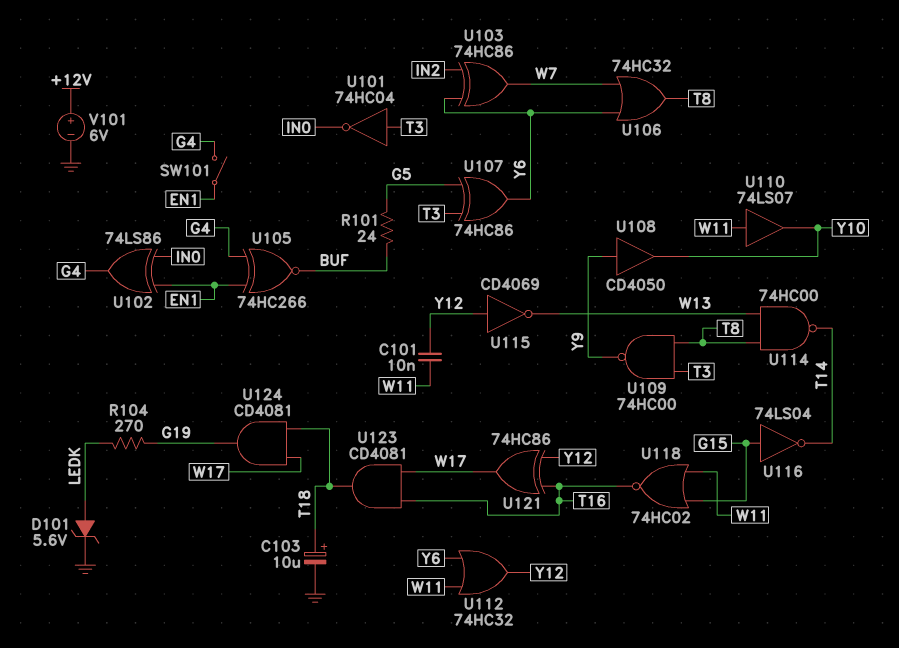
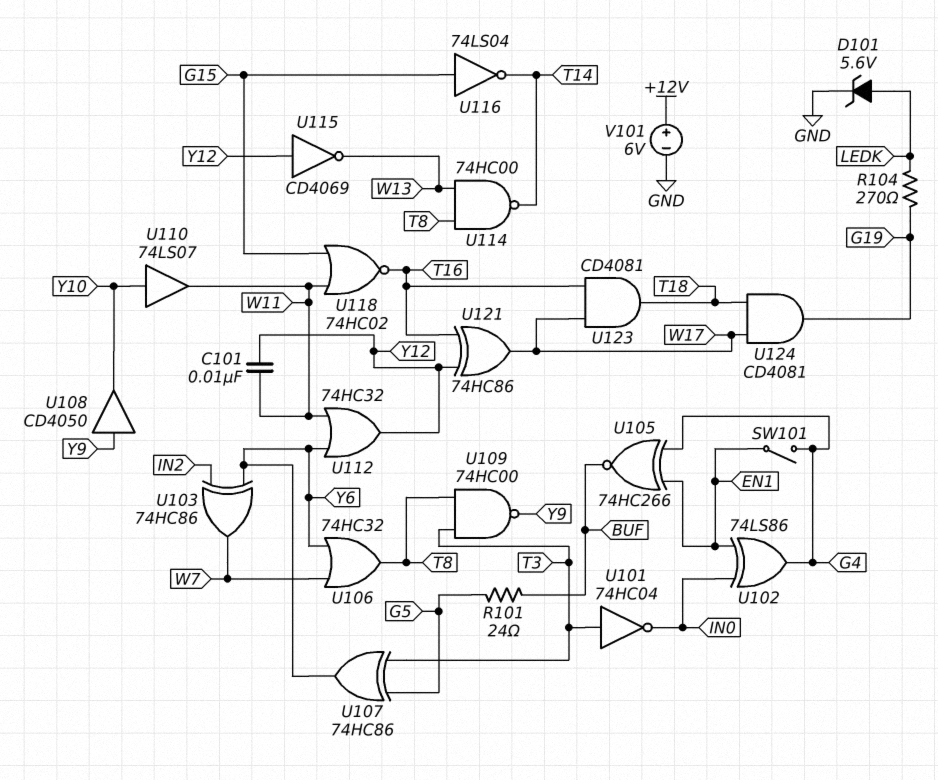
C103: 10uF (plus T18, minus GND) -> none
U110: buffer 74LS07 (in W11, out Y10) -> buffer 74LS07 (in Y10, out W11)

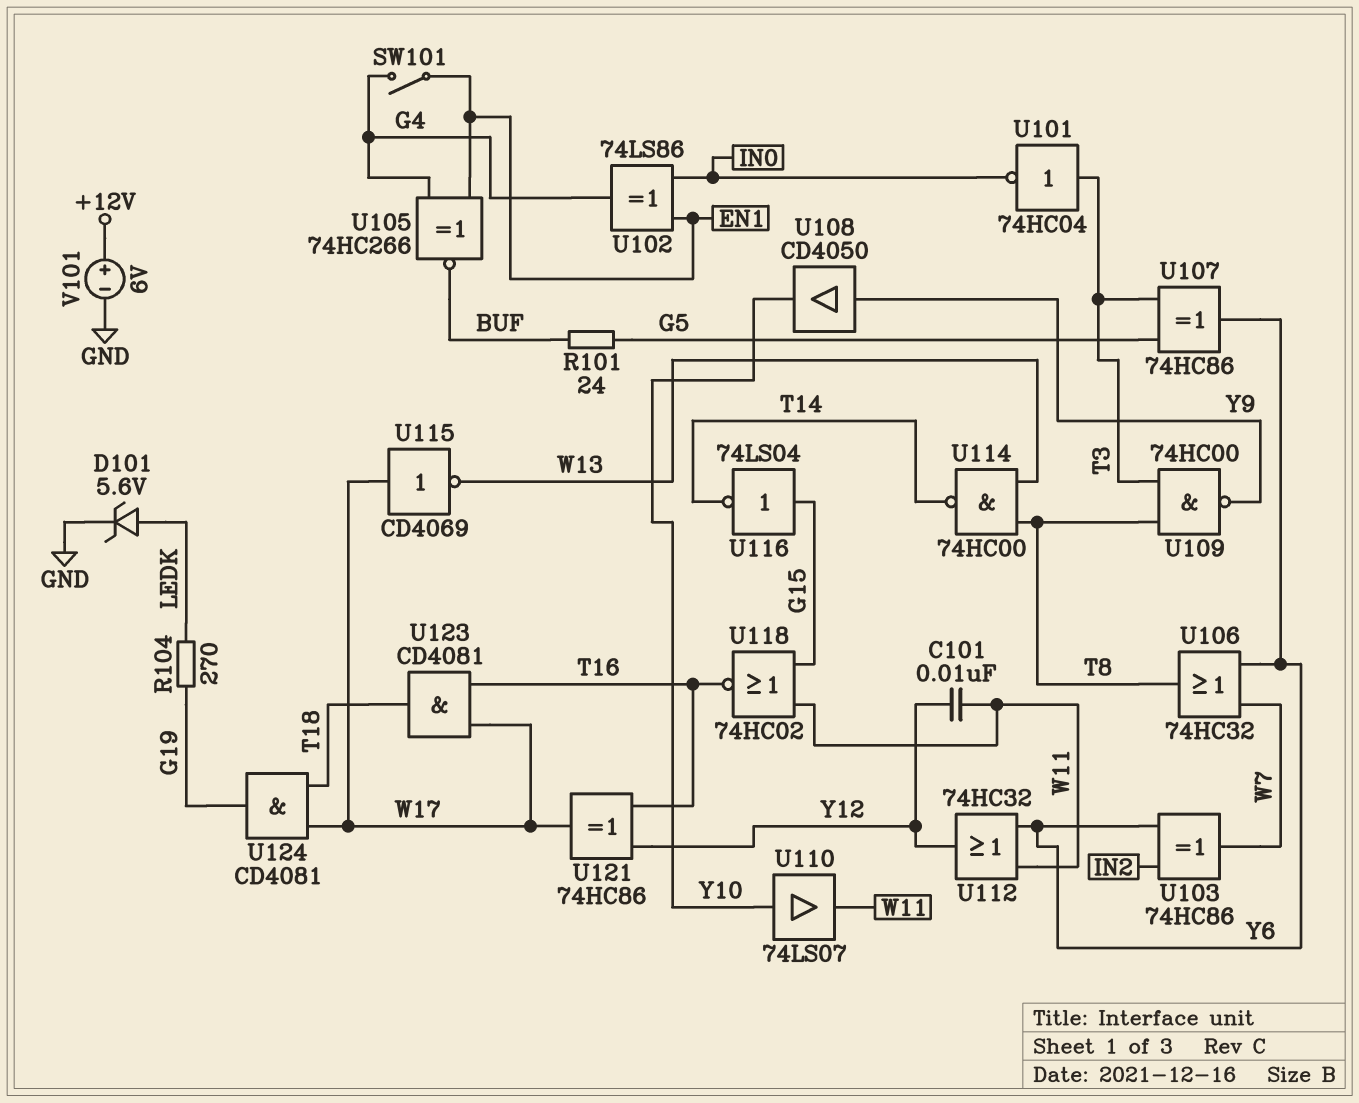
U115: NOT CD4069 (in Y12, out W13) -> NOT CD4069 (in W17, out W13)

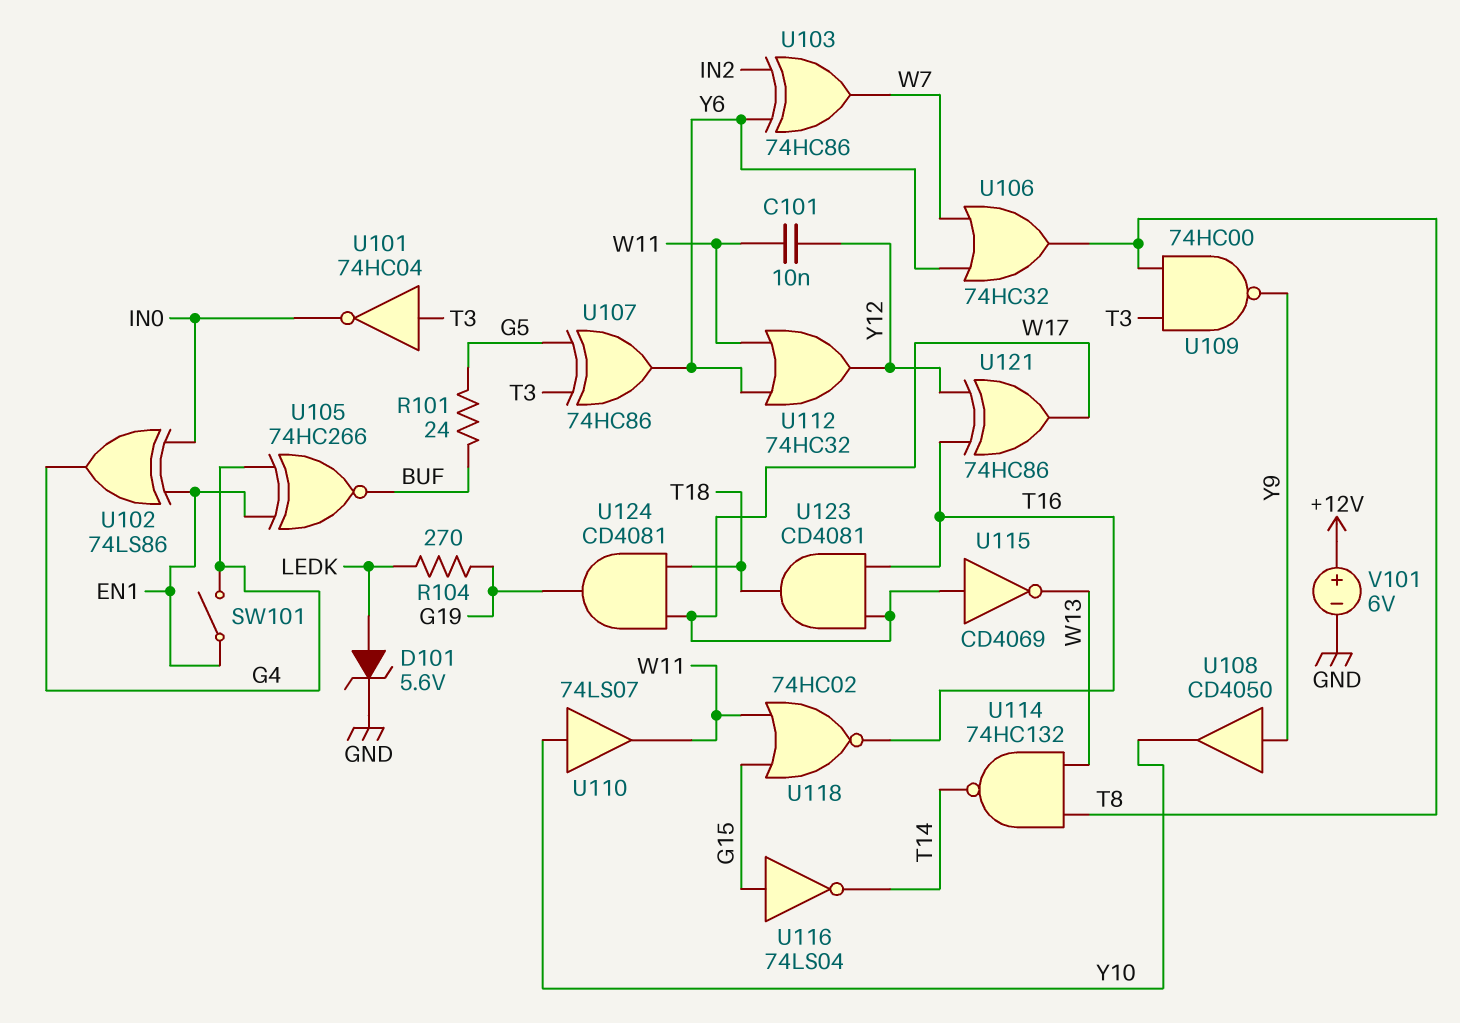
U114: NAND 74HC00 (in T8, in W13, out T14) -> NAND 74HC132 (in T8, in W13, out T14)

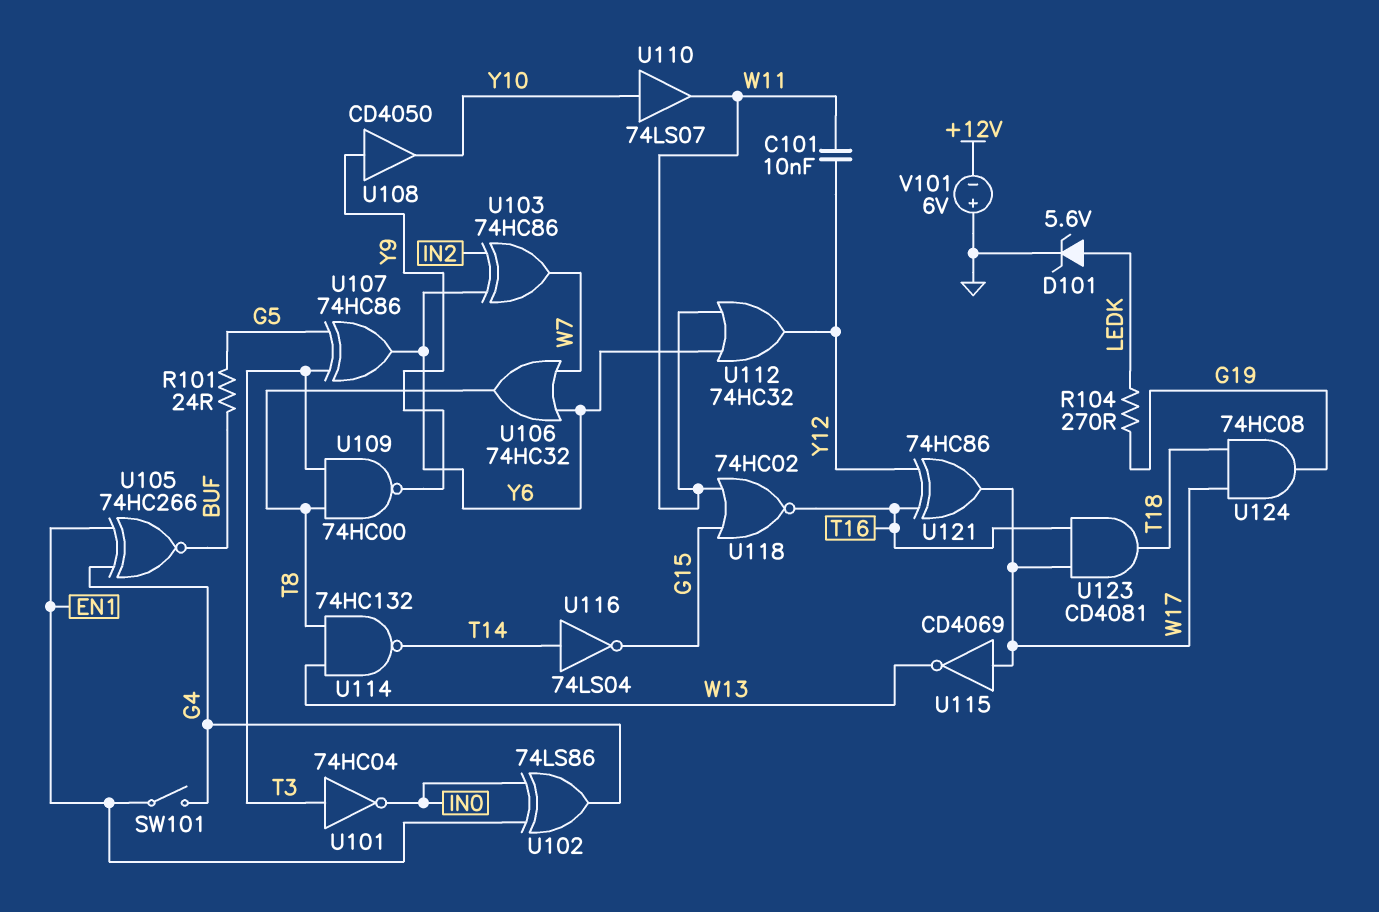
U116: NOT 74LS04 (in G15, out T14) -> NOT 74LS04 (in T14, out G15)
U124: AND CD4081 (in T18, in W17, out G19) -> AND 74HC08 (in T18, in W17, out G19)
V101: 6V (plus +12V, minus GND) -> 6V (plus GND, minus +12V)

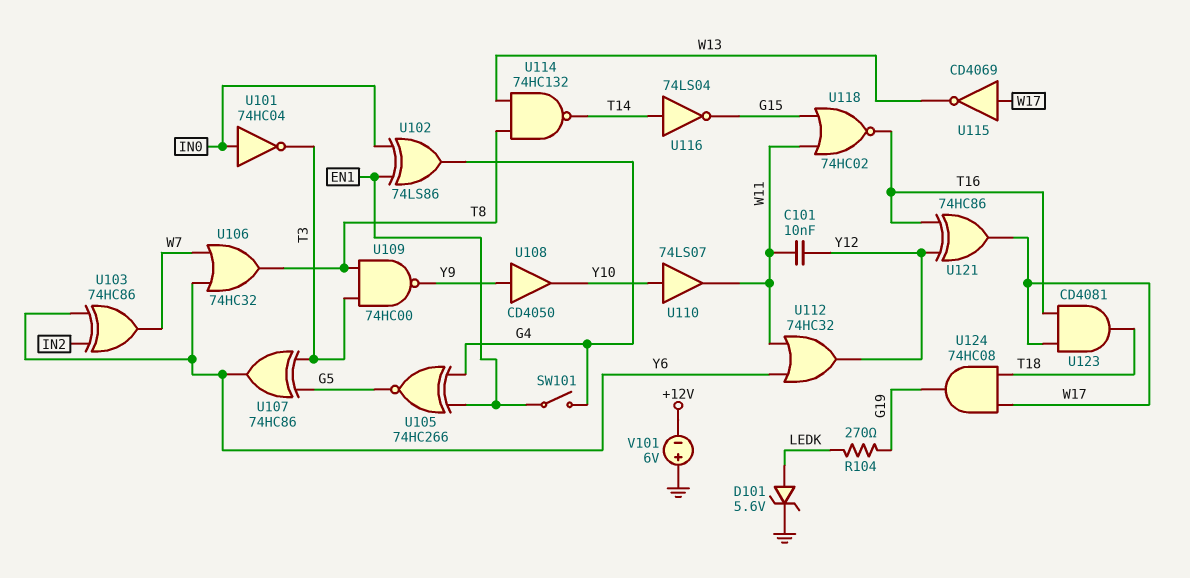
R101: 24 (BUF, G5) -> none
U101: NOT 74HC04 (in T3, out IN0) -> NOT 74HC04 (in IN0, out T3)
U105: XNOR 74HC266 (in EN1, in G4, out BUF) -> XNOR 74HC266 (in EN1, in G4, out G5)

